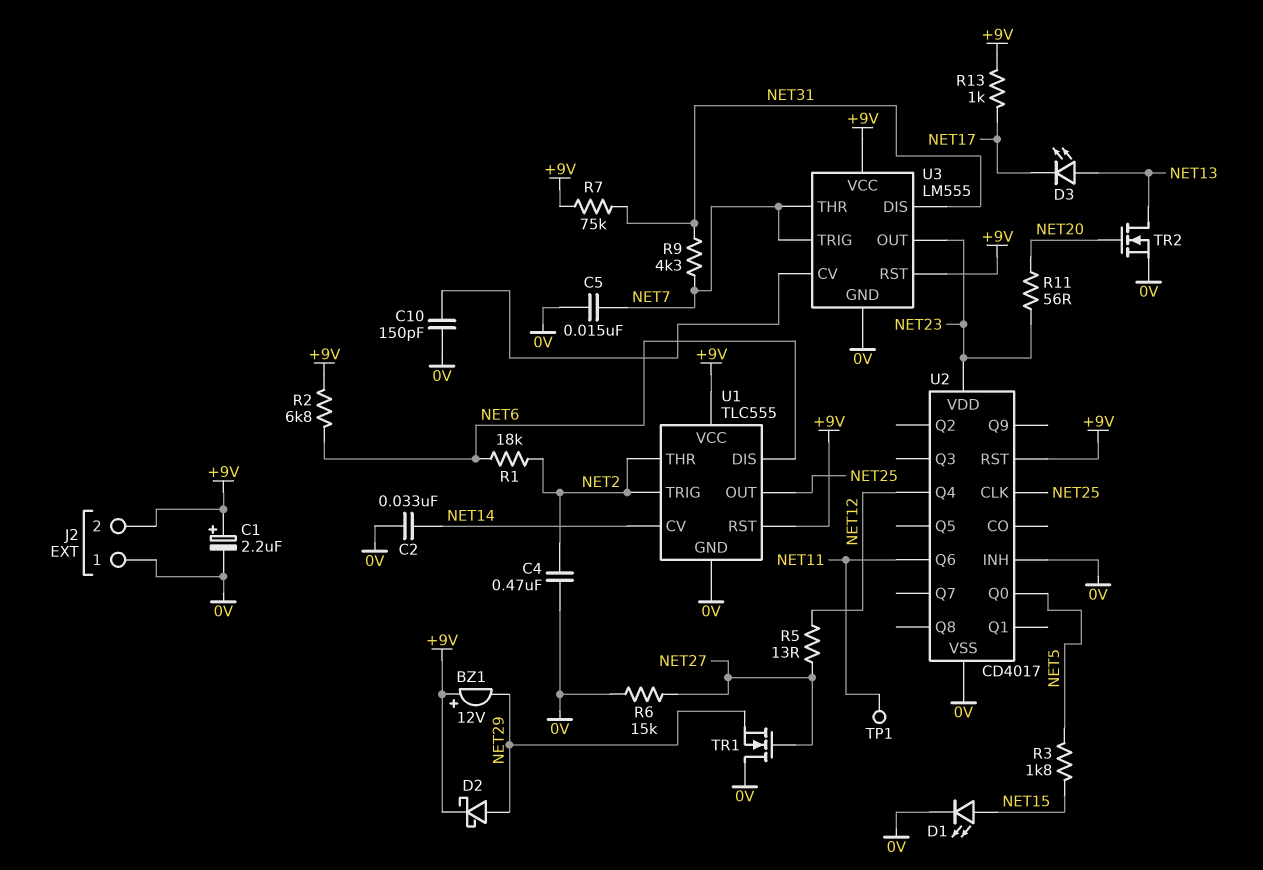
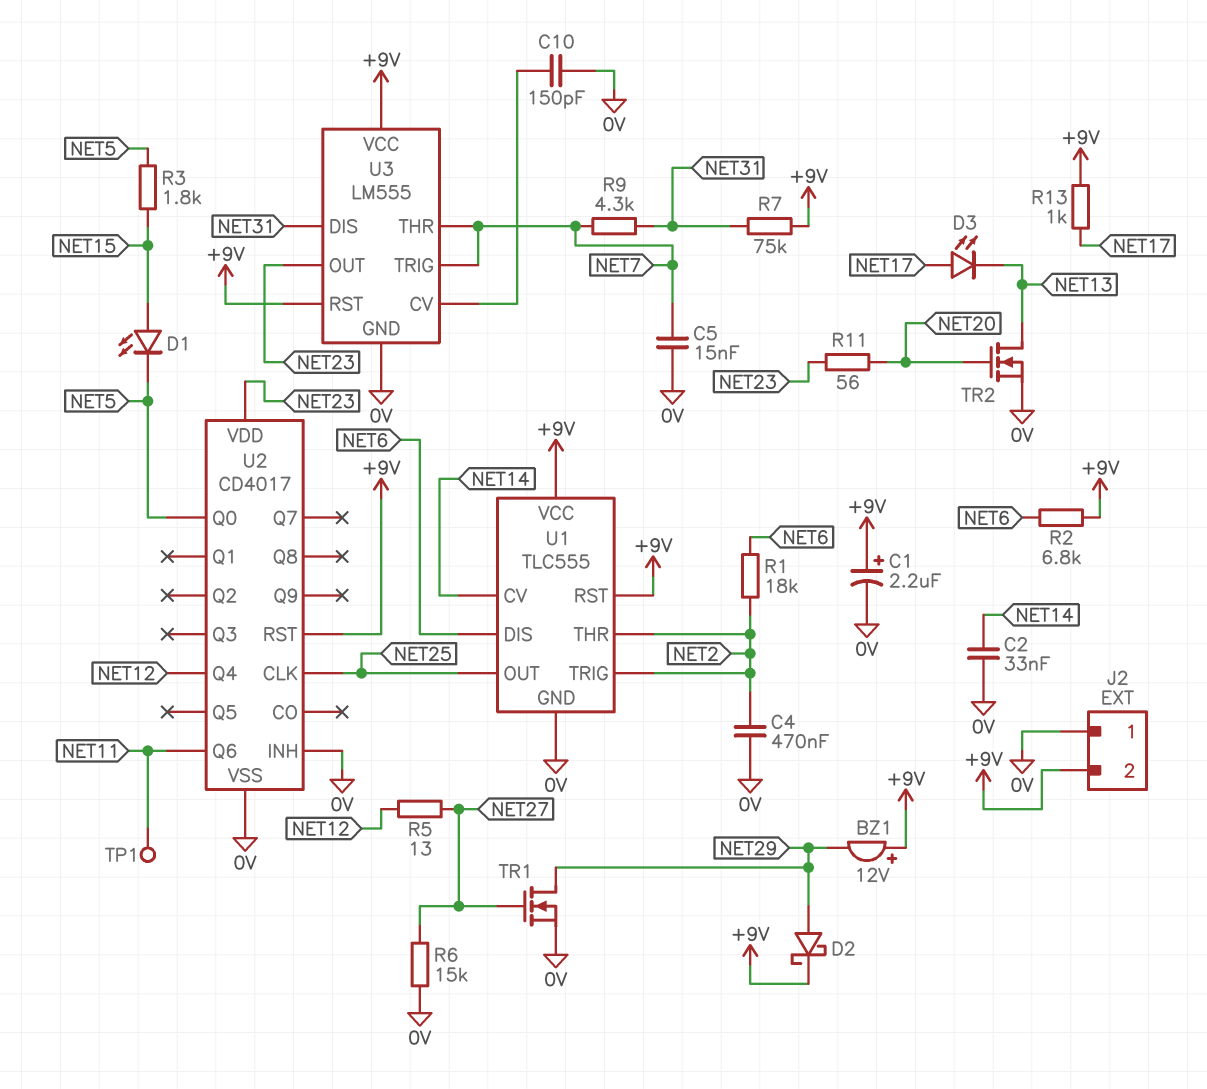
D1: LED (A NET15, K 0V) -> LED (A NET15, K NET5)
D3: LED (A NET13, K NET17) -> LED (A NET17, K NET13)
TR1: NMOS (G NET27, D 0V, S NET29) -> NMOS (G NET27, D NET29, S 0V)

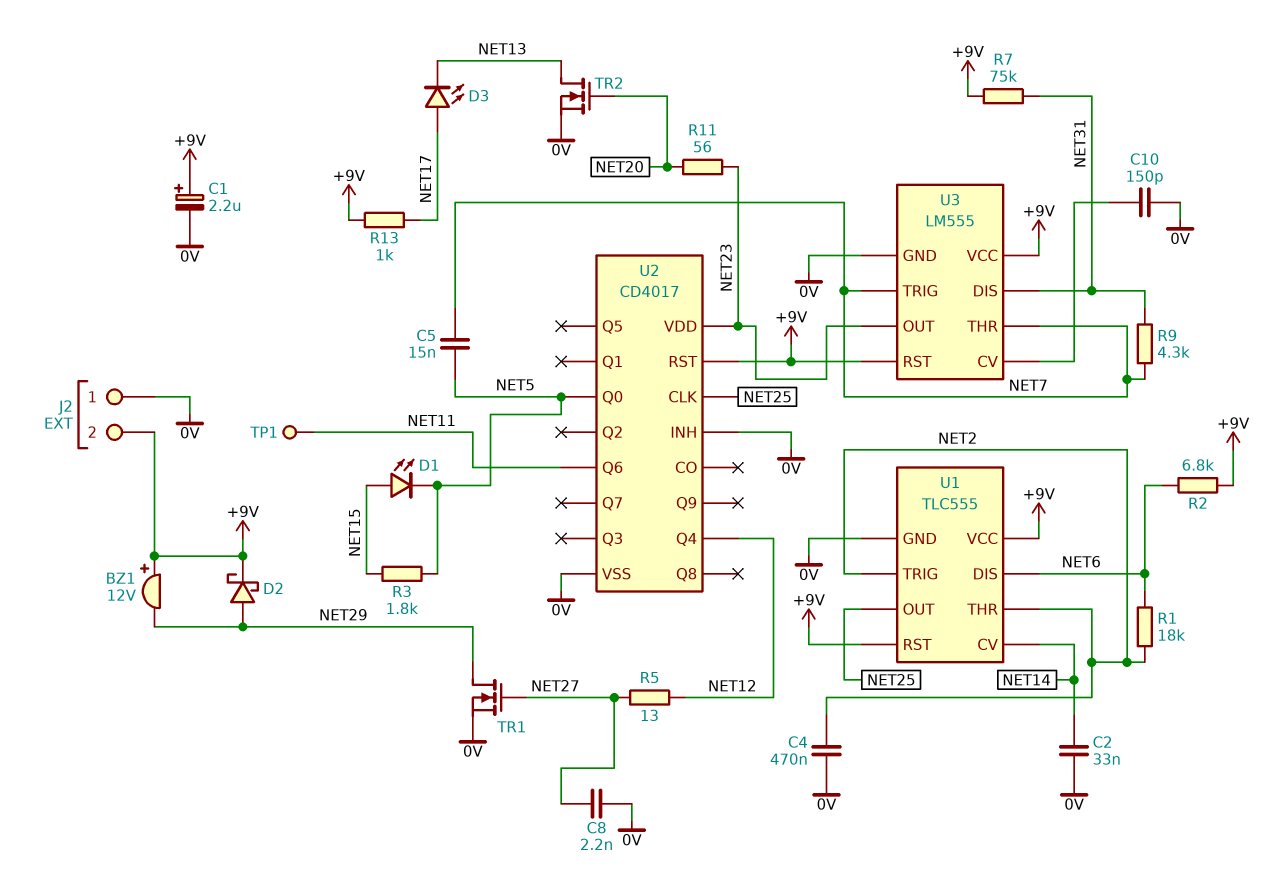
C5: 15nF (0V, NET7) -> 15nF (NET5, NET7)
C8: none -> 2.2nF (0V, NET27)
R6: 15k (0V, NET27) -> none

